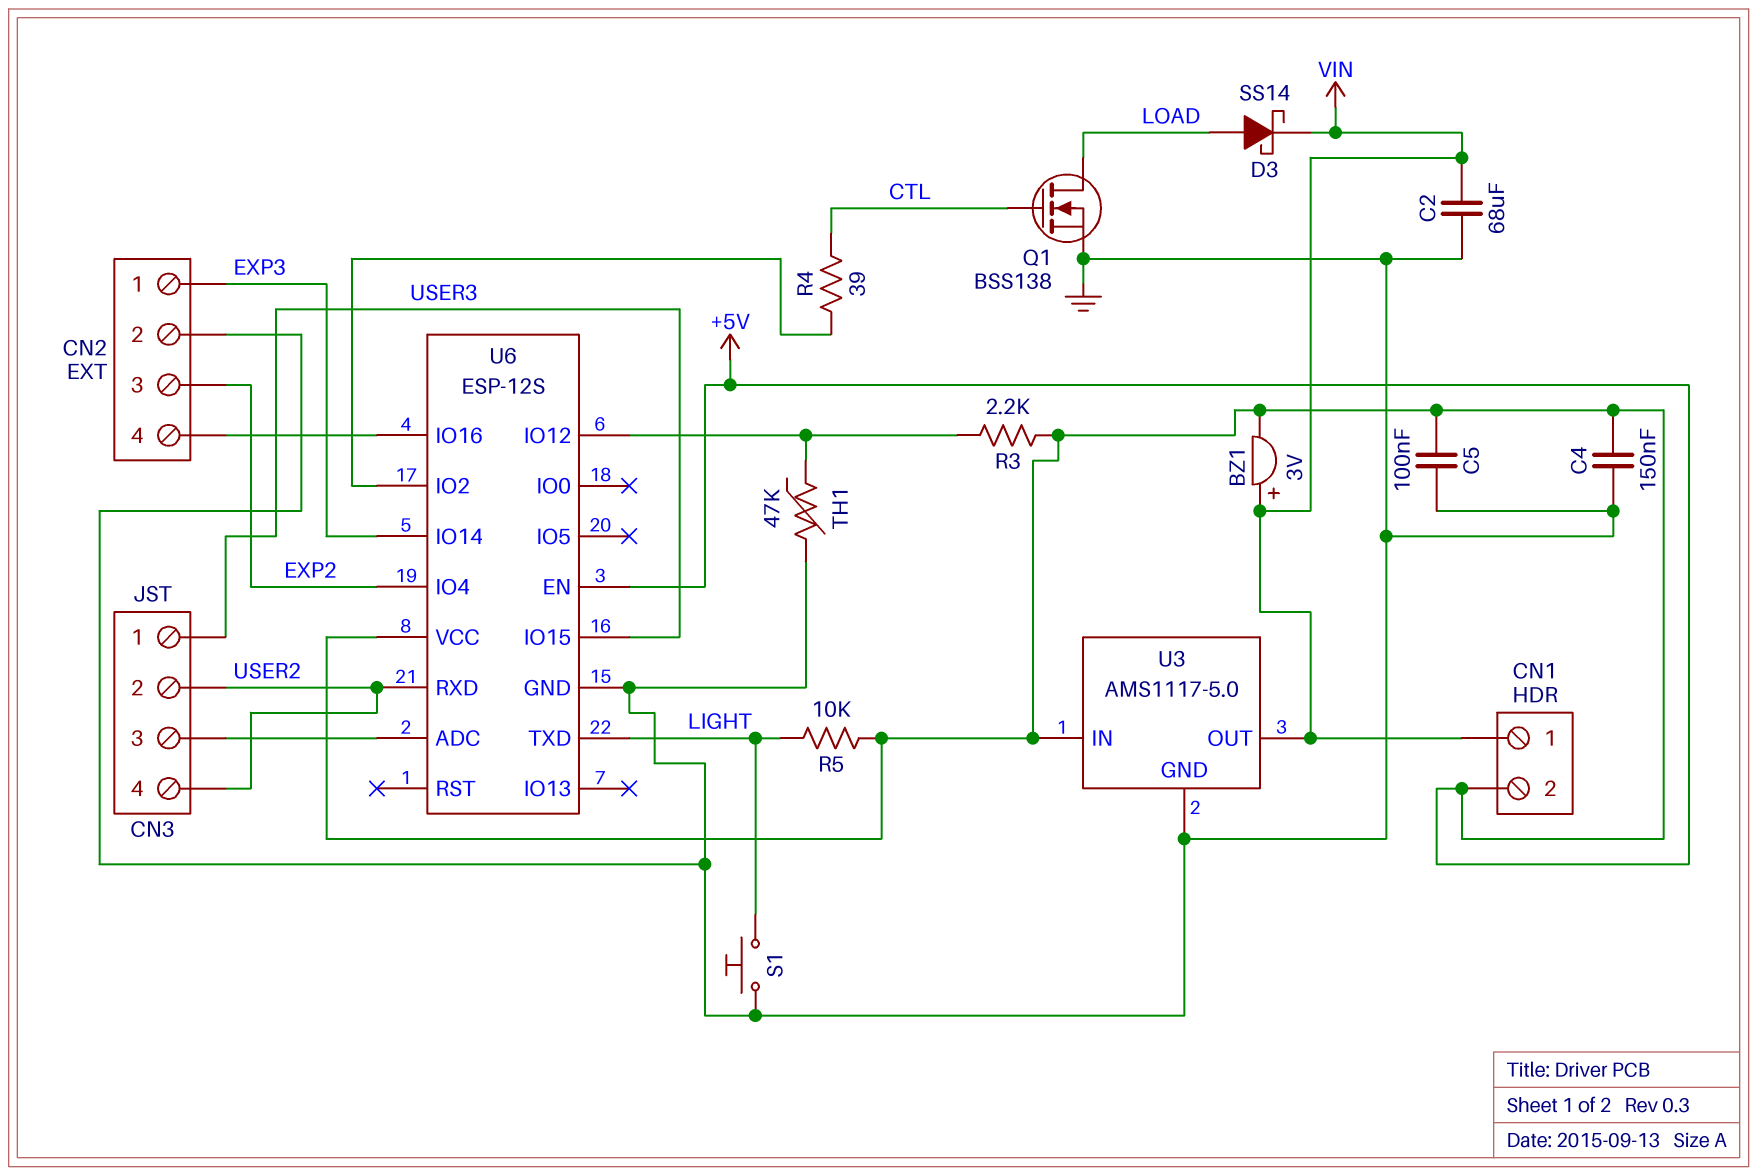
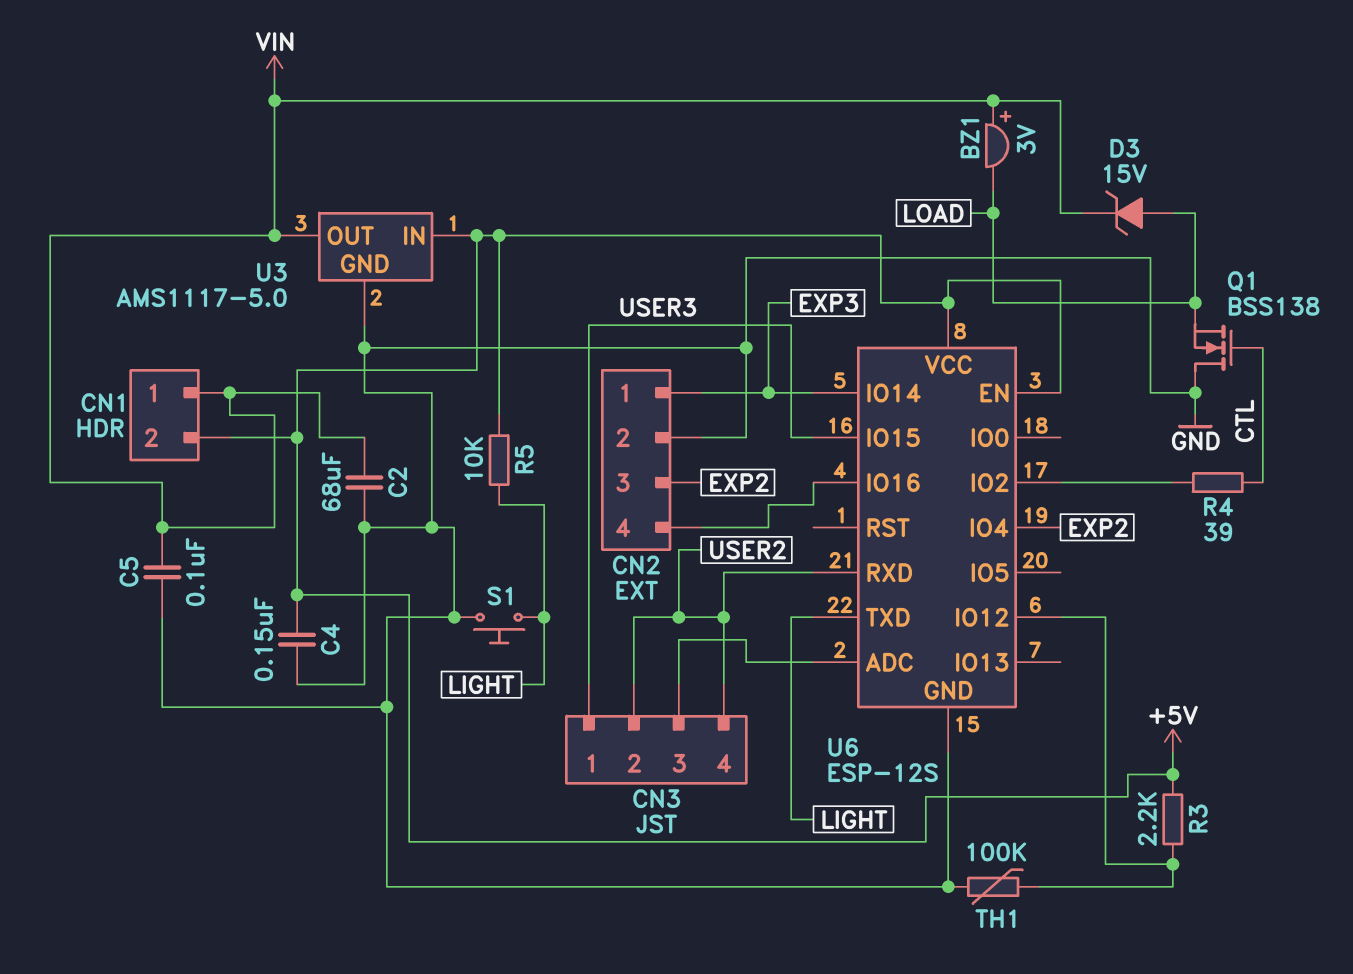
BZ1: buzzer 3V (plus VIN, minus +5V) -> buzzer 3V (plus VIN, minus LOAD)
C5: 100nF (+5V, GND) -> 100nF (GND, VIN)
D3: schottky SS14 (A LOAD, K VIN) -> zener 15V (A LOAD, K VIN)
Q1: NMOS BSS138 (G CTL, D LOAD, S GND) -> NMOS BSS138 (G CTL, D GND, S LOAD)
TH1: 47k (GND, U6/IO12) -> 100k (GND, U6/IO12)

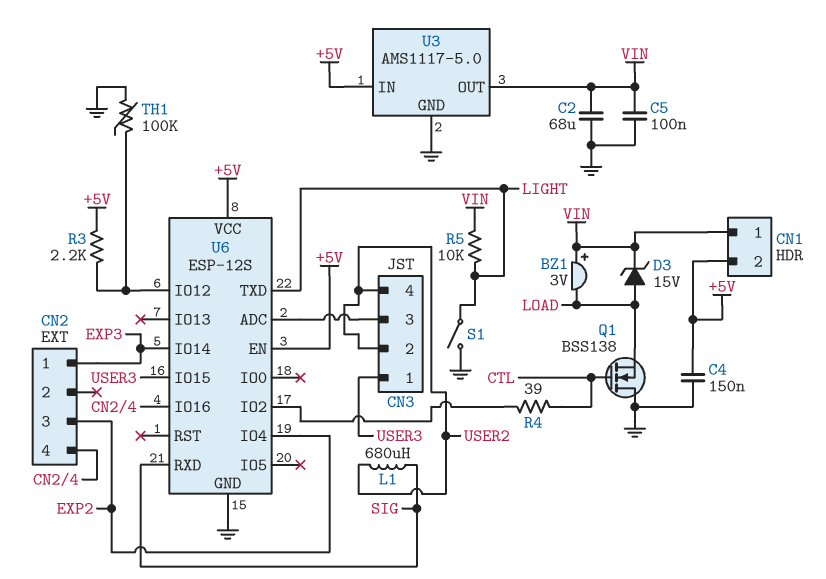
CN2 pin 2: GND -> none
L1: none -> 680uH (SIG, USER2)
R5: 10k (+5V, LIGHT) -> 10k (LIGHT, VIN)
S1: button (GND, LIGHT) -> switch (GND, LIGHT)
U6 pin RXD: USER2 -> SIG

